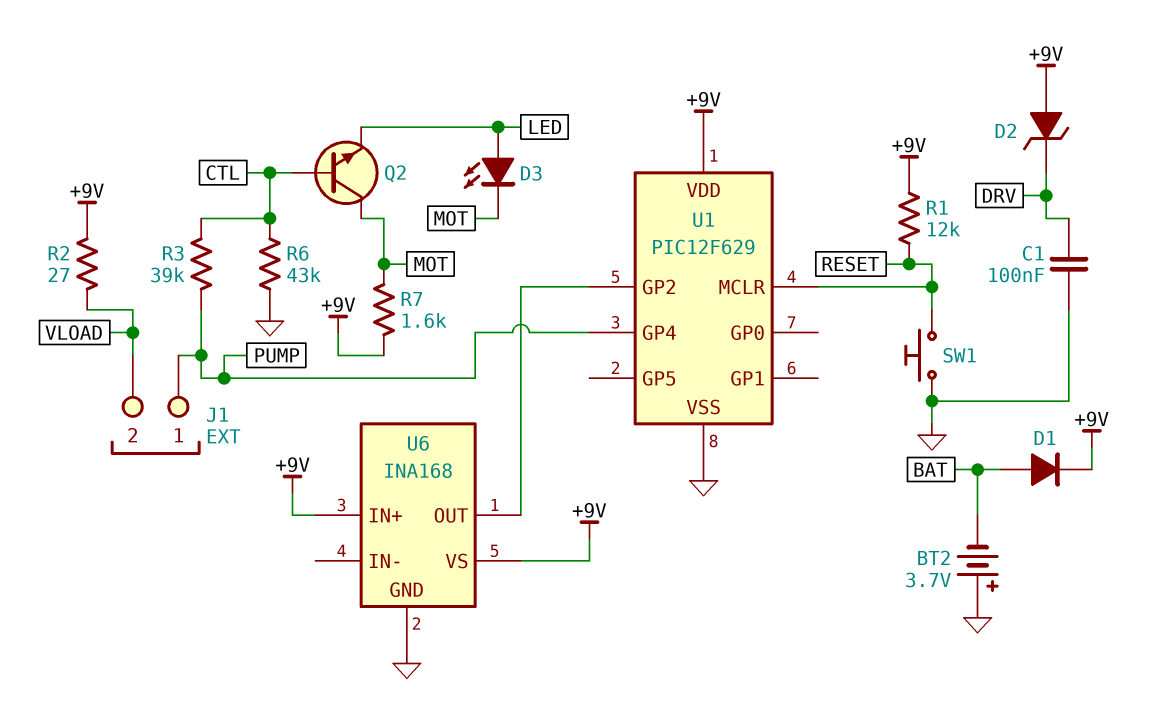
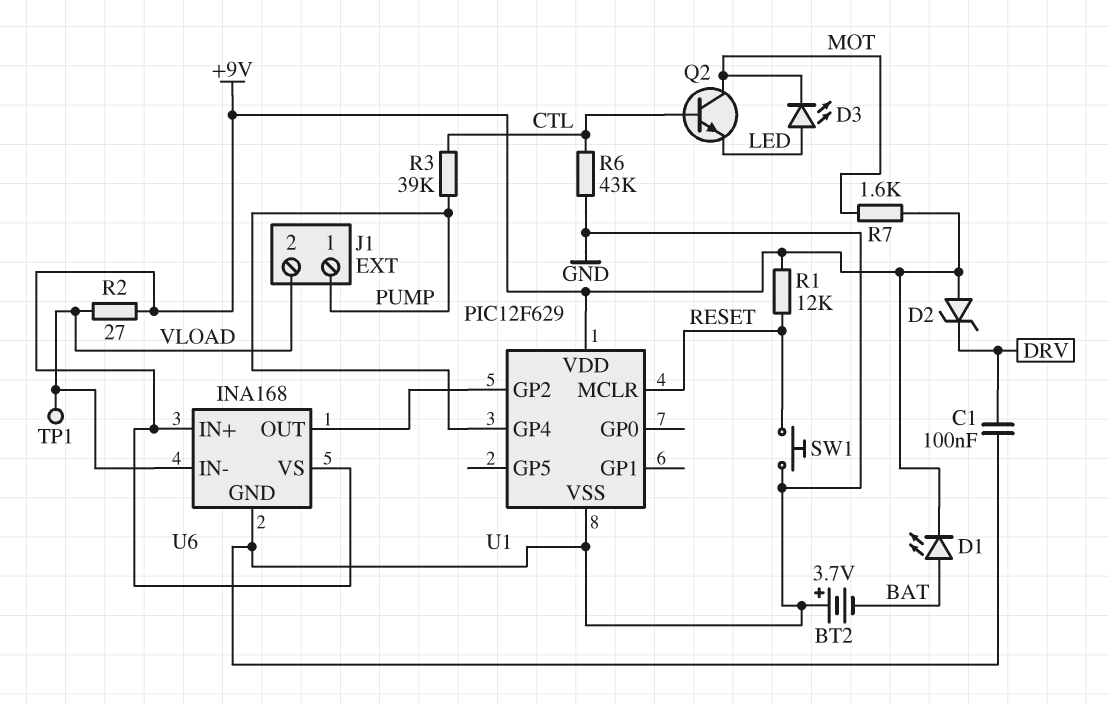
D1: diode (A BAT, K +9V) -> LED (A BAT, K +9V)
TP1: none -> test point (VLOAD)
U6 pin IN-: none -> VLOAD

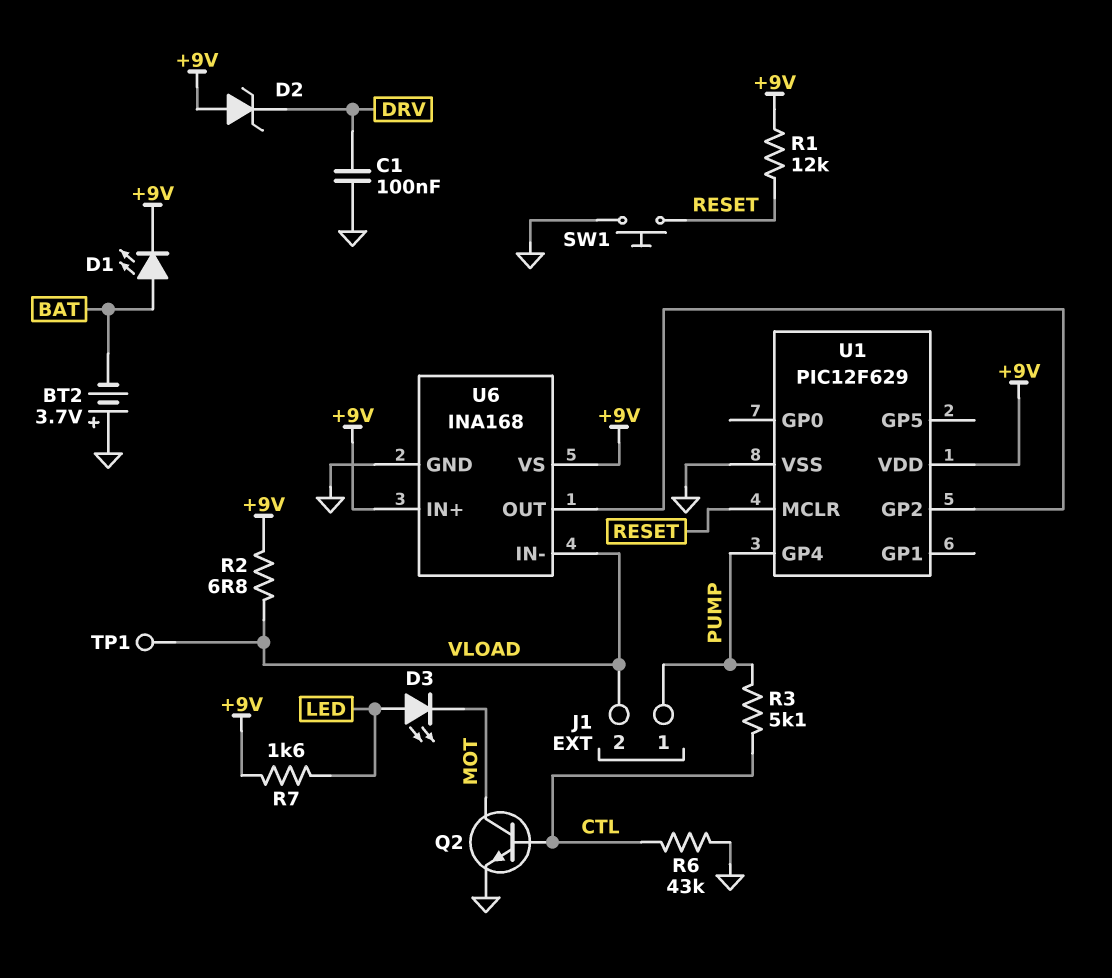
Q2: NPN (B CTL, C MOT, E LED) -> NPN (B CTL, C MOT, E GND)
R2: 27 (+9V, VLOAD) -> 6.8 (+9V, VLOAD)
R3: 39k (CTL, PUMP) -> 5.1k (CTL, PUMP)
R7: 1.6k (+9V, MOT) -> 1.6k (+9V, LED)

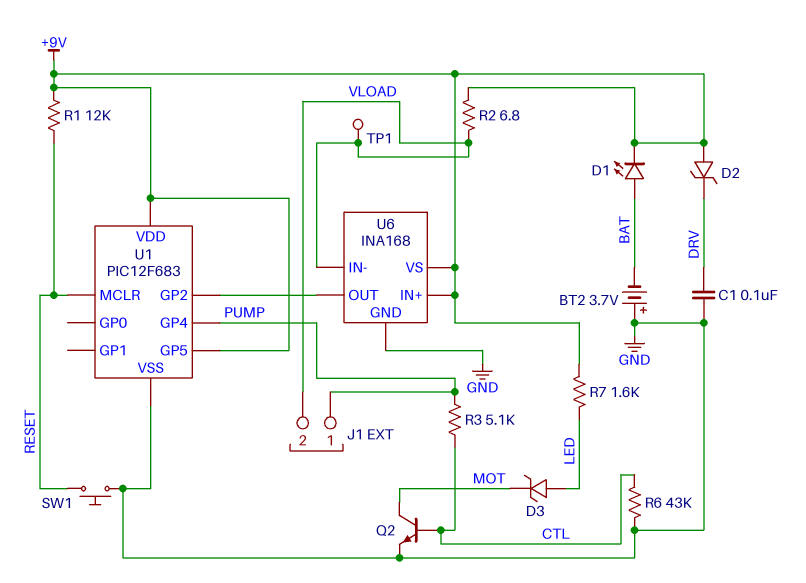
D3: LED (A LED, K MOT) -> zener (A LED, K MOT)
U1: PIC12F629 -> PIC12F683
U1 pin GP5: none -> +9V

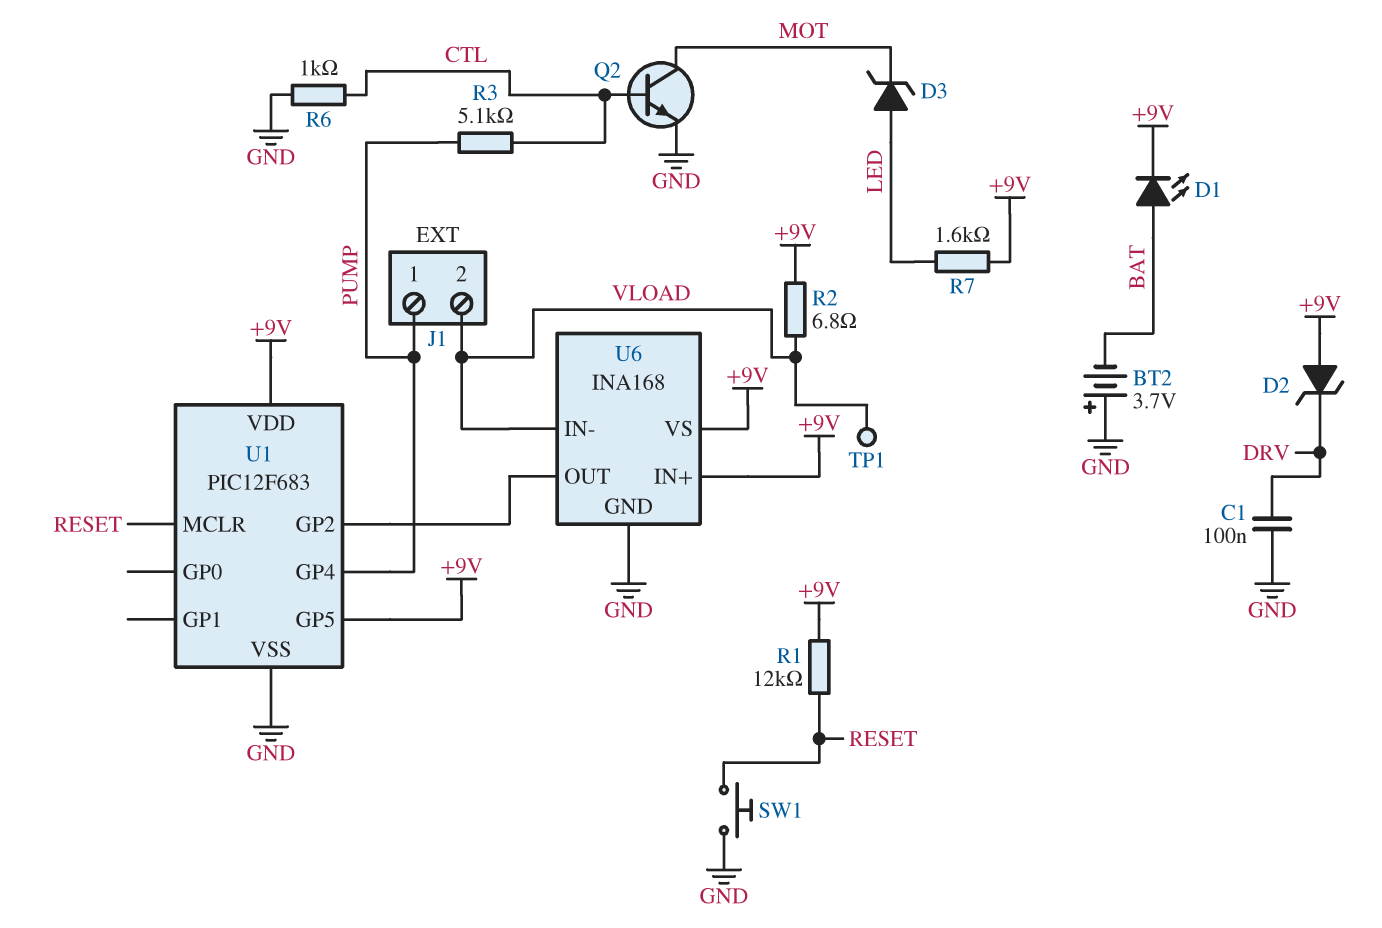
R6: 43k (CTL, GND) -> 1k (CTL, GND)

